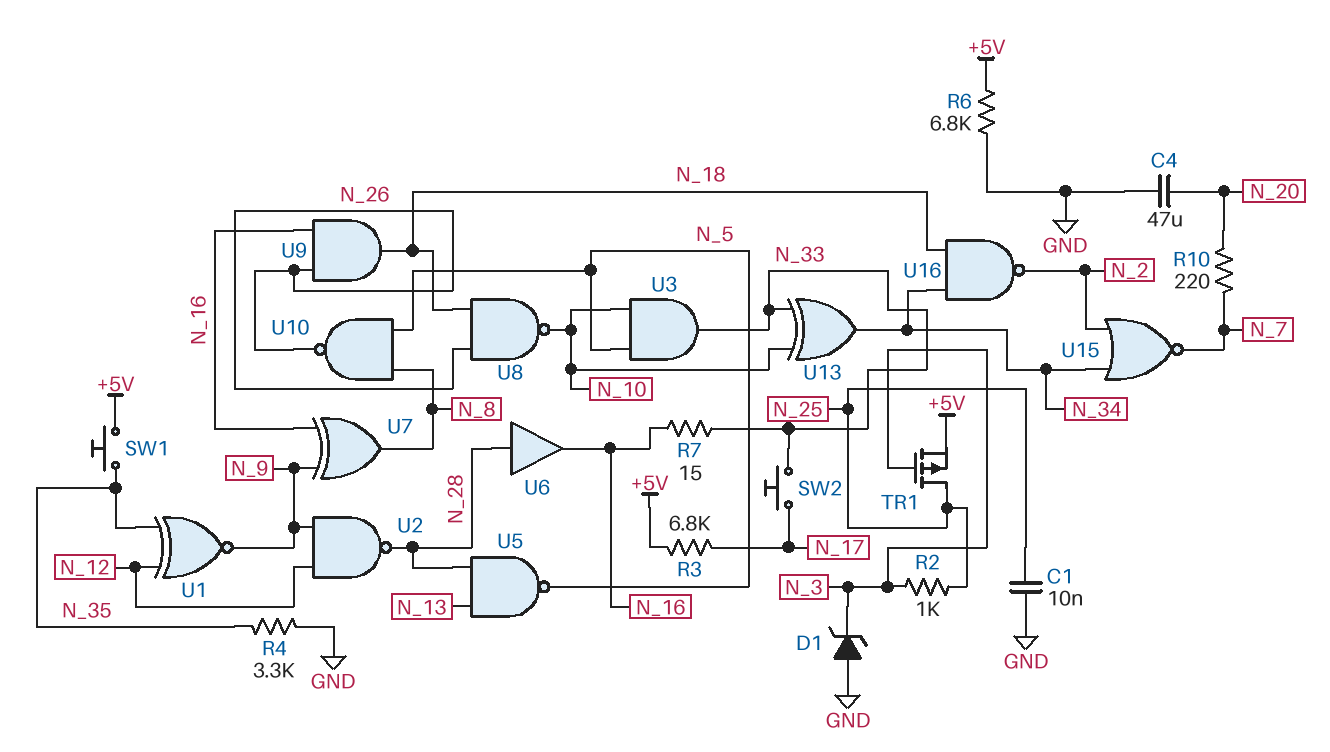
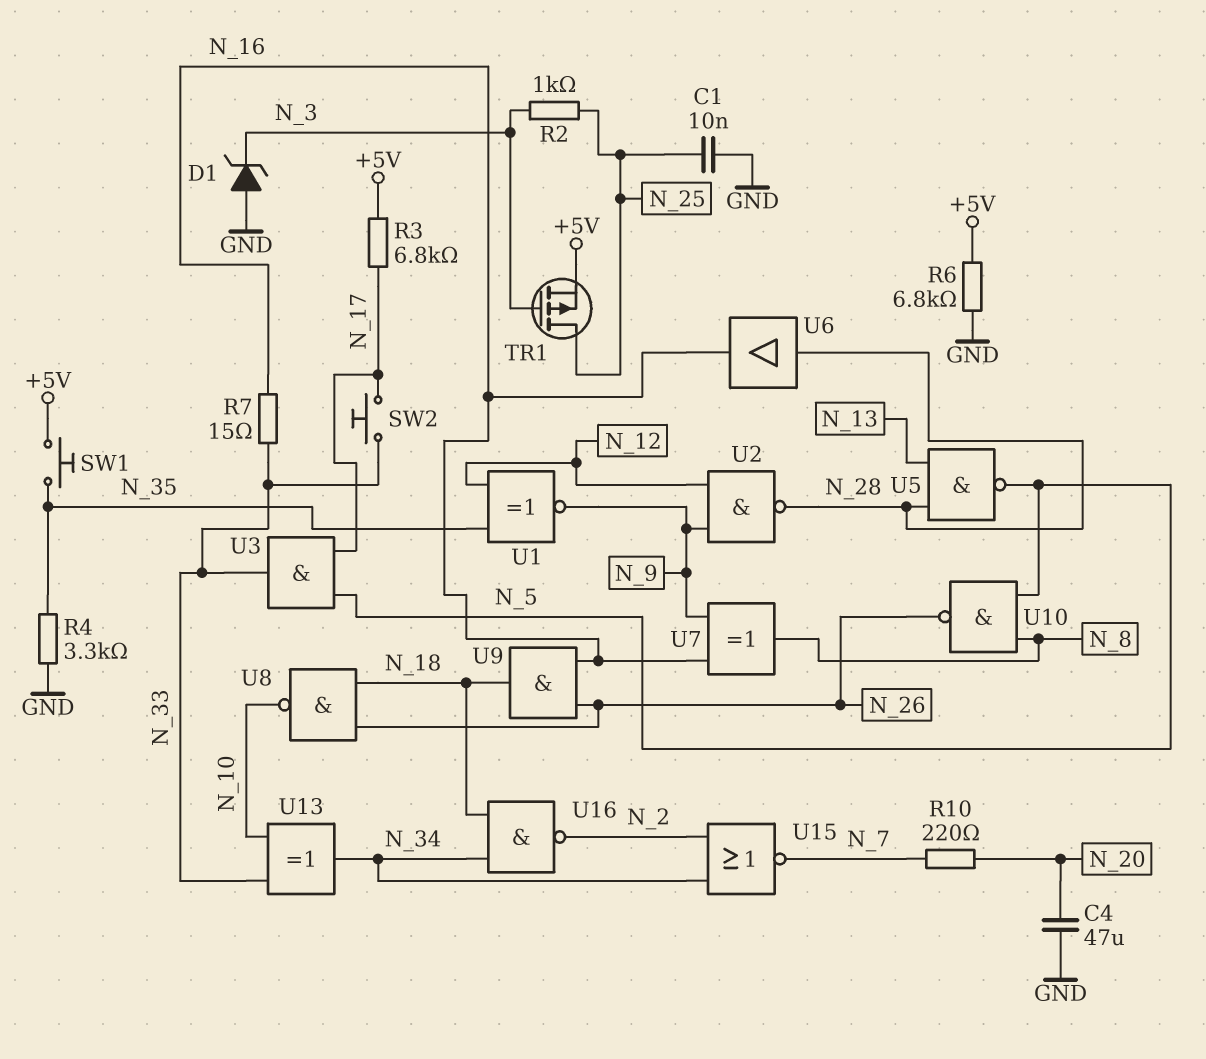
U3: AND (in N_5, in N_10, out N_33) -> AND (in N_5, in N_17, out N_33)

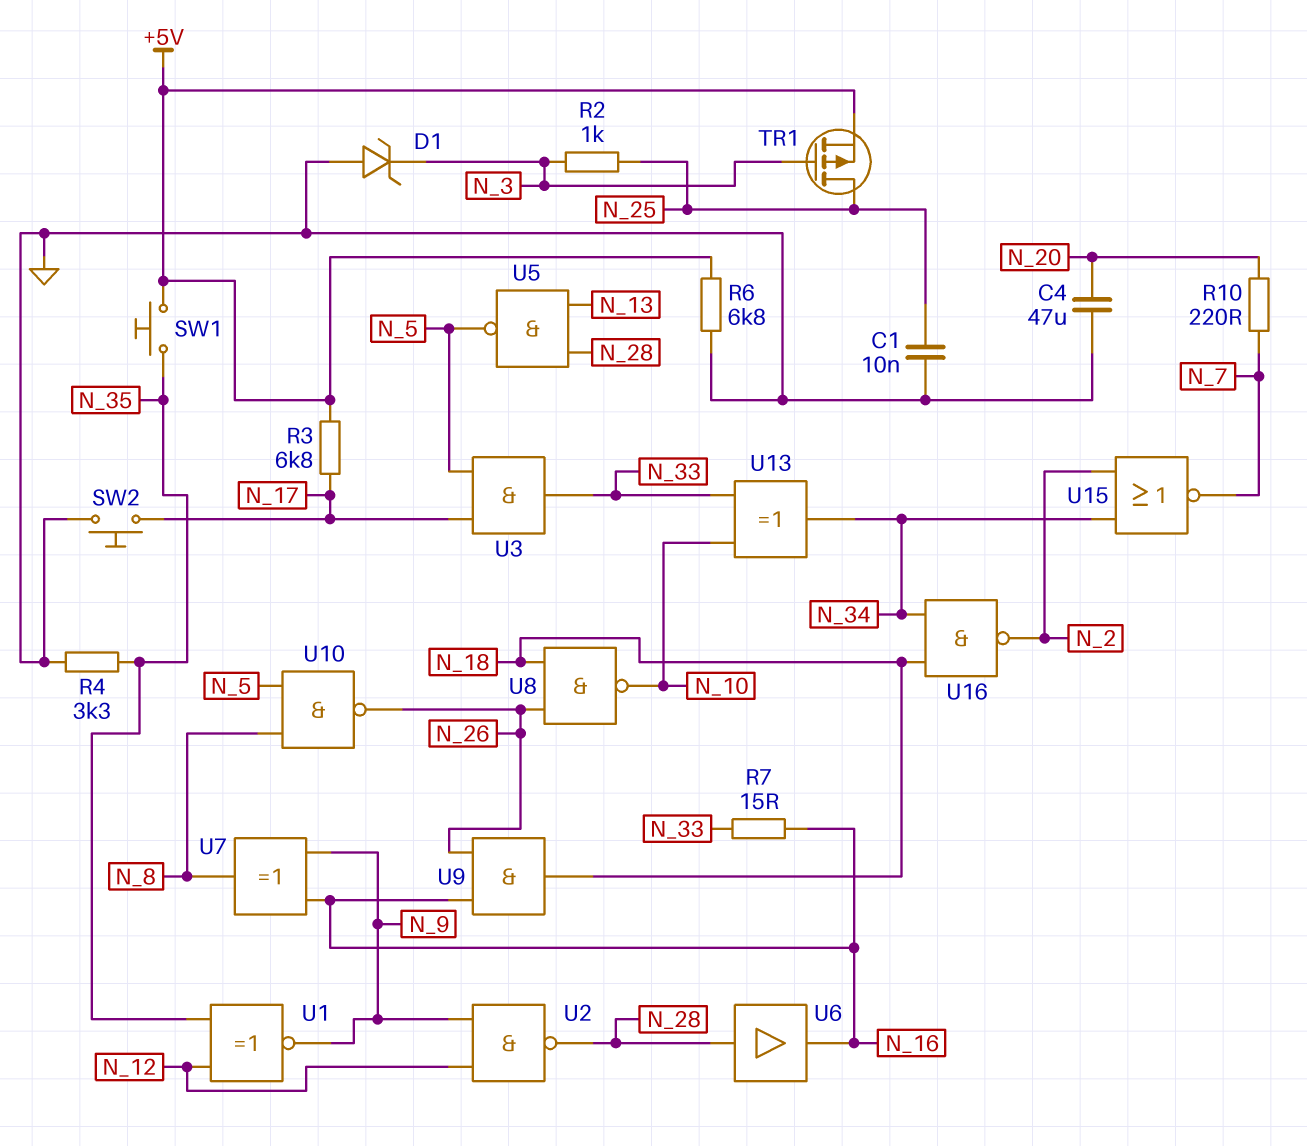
SW2: button (N_17, N_33) -> button (GND, N_17)

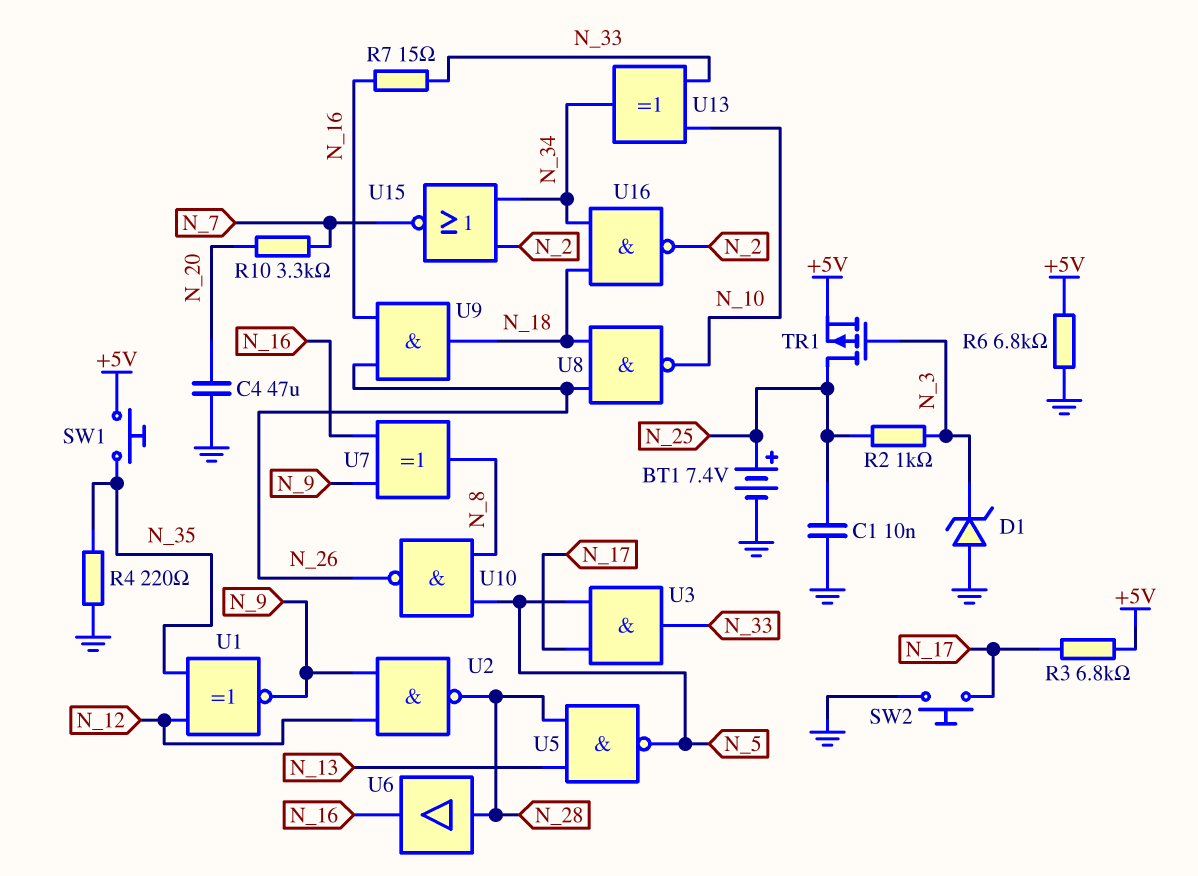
BT1: none -> 7.4V (plus N_25, minus GND)
R4: 3.3k (GND, N_35) -> 220 (GND, N_35)
R10: 220 (N_7, N_20) -> 3.3k (N_7, N_20)

